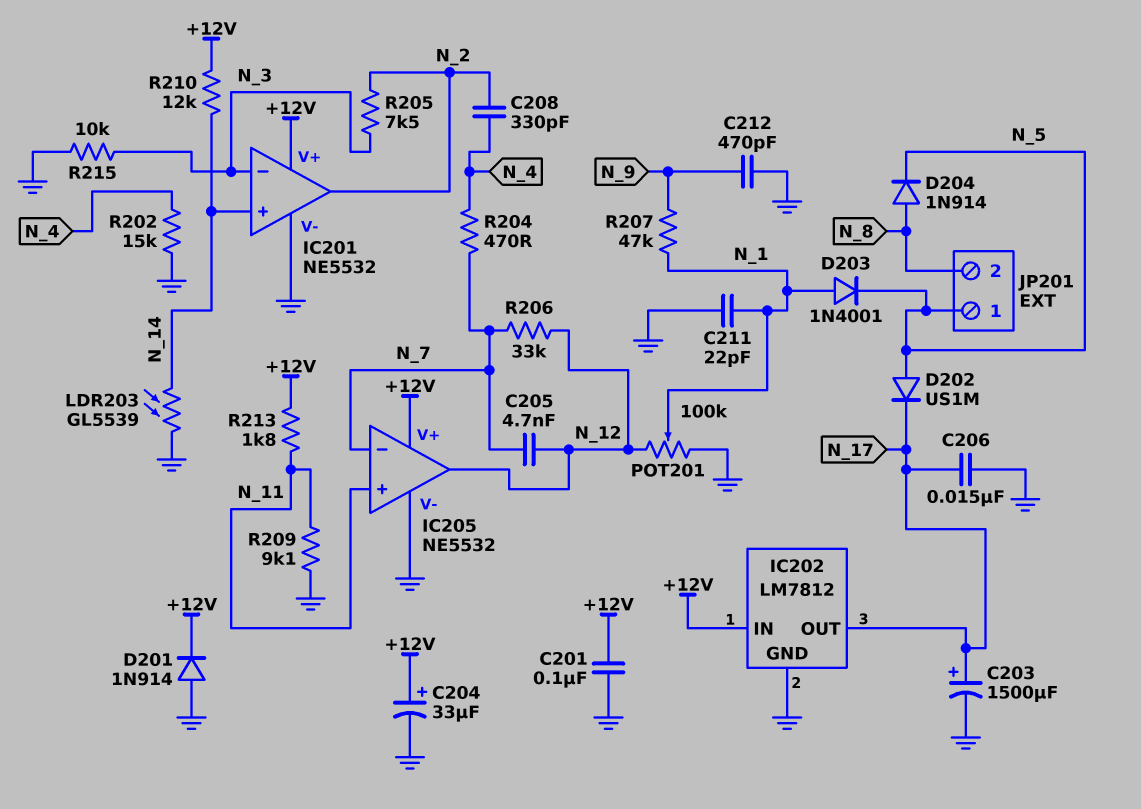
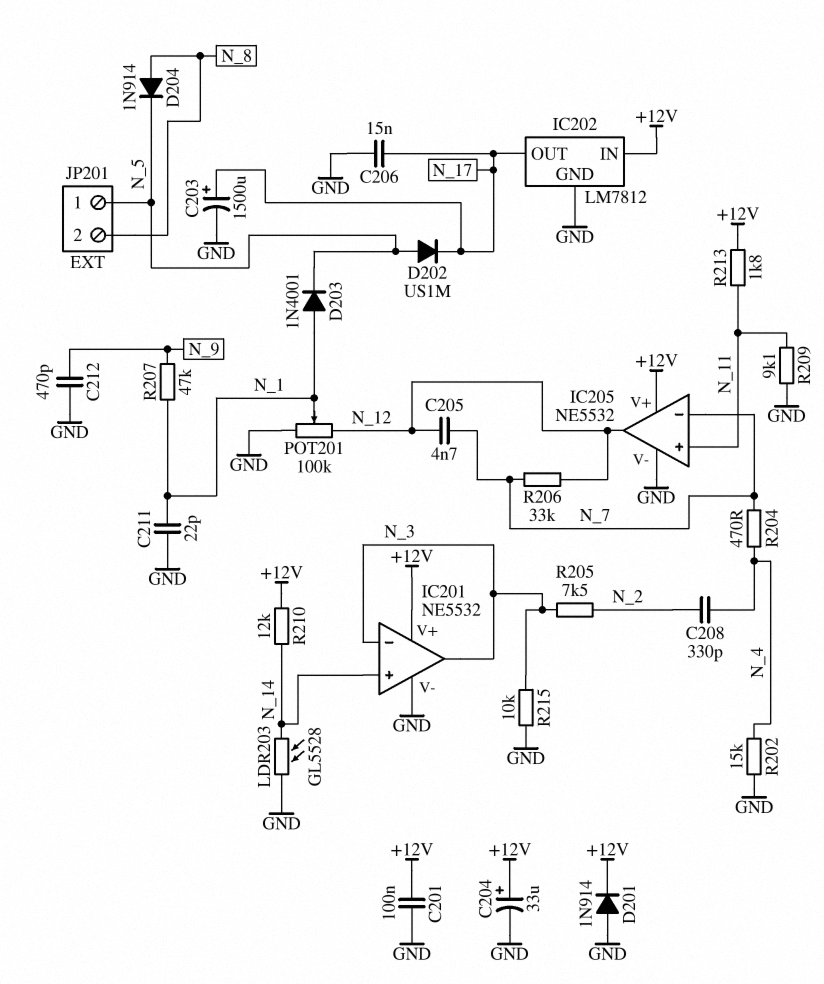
IC201 pin out: N_2 -> N_3
LDR203: GL5539 (GND, N_14) -> GL5528 (GND, N_14)

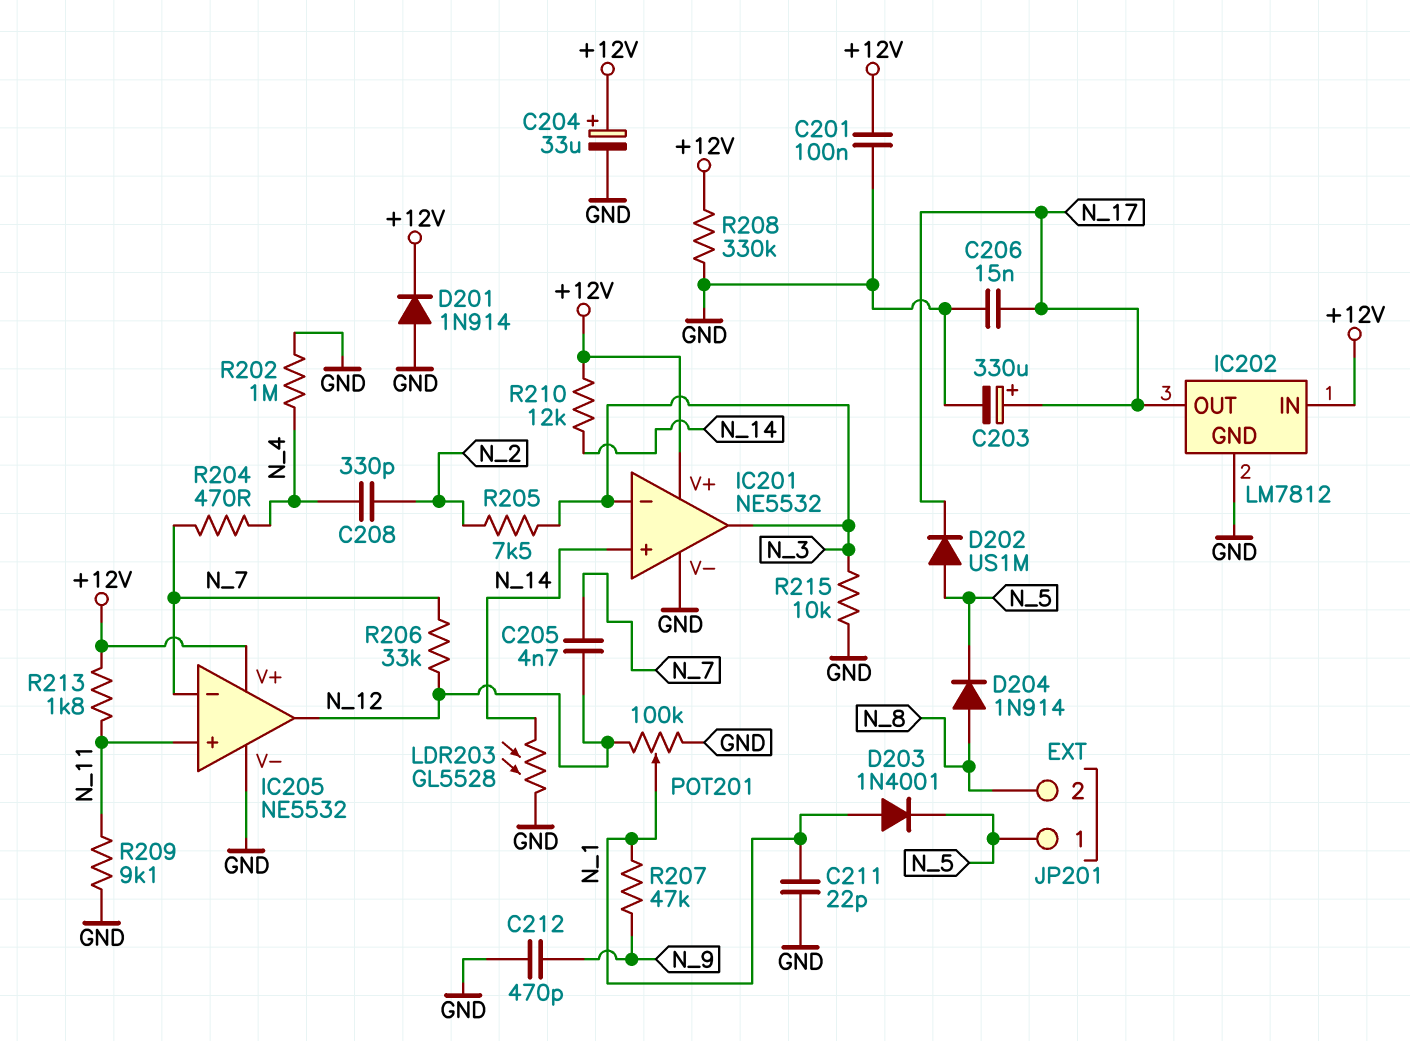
C203: 1500uF (plus N_17, minus GND) -> 330uF (plus N_17, minus GND)
R202: 15k (GND, N_4) -> 1M (GND, N_4)
R208: none -> 330k (+12V, GND)

